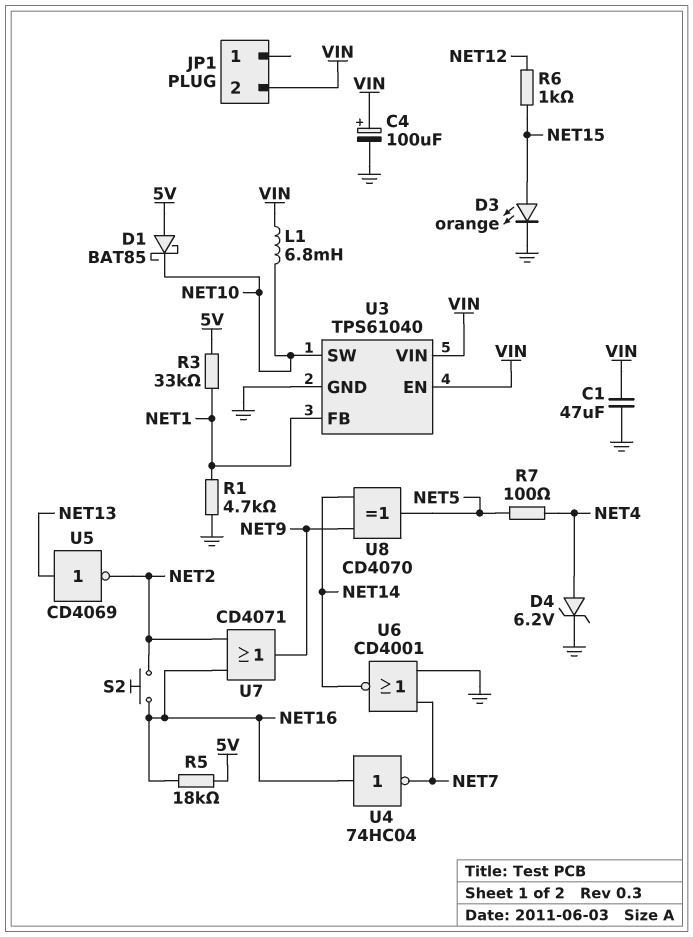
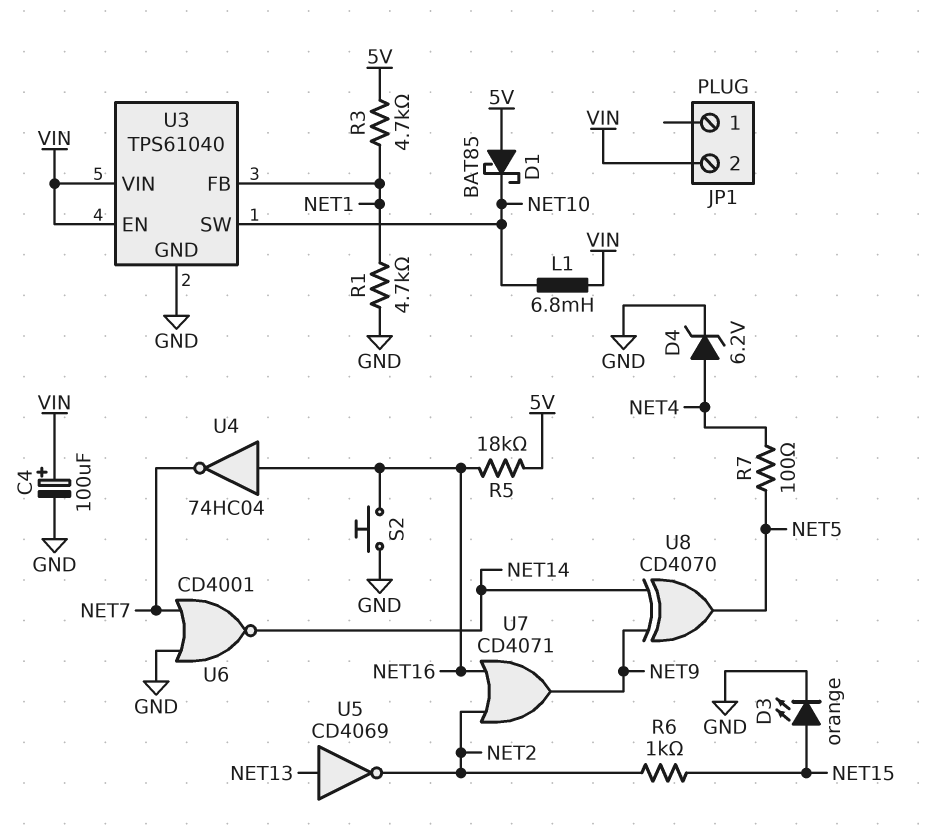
C1: 47uF (GND, VIN) -> none
R3: 33k (5V, NET1) -> 4.7k (5V, NET1)
R6: 1k (NET12, NET15) -> 1k (NET2, NET15)
S2: button (NET2, NET16) -> button (GND, NET16)

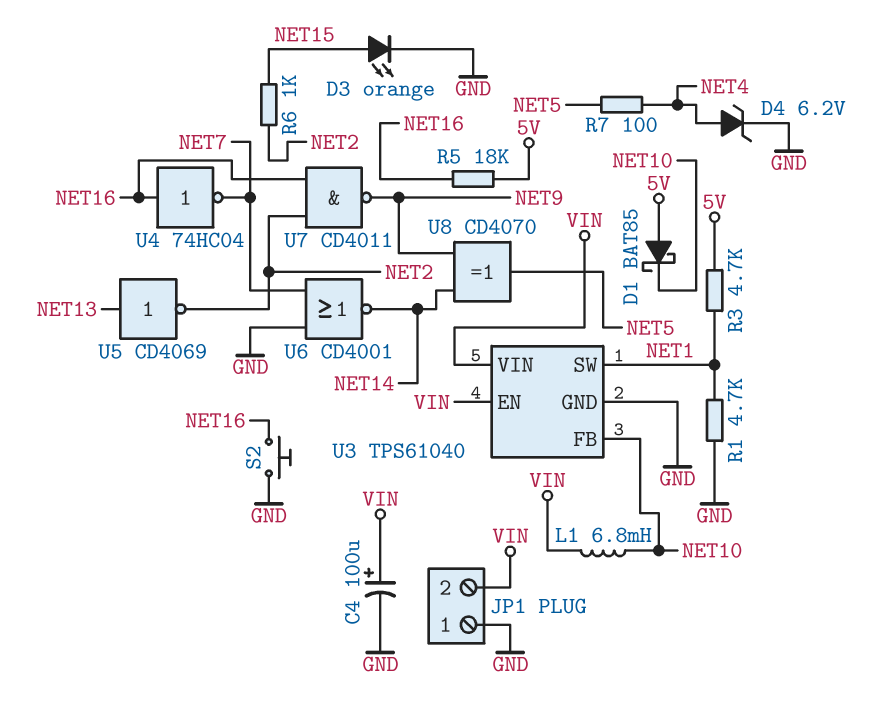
JP1 pin 1: none -> GND
U3 pin FB: NET1 -> NET10
U3 pin SW: NET10 -> NET1
U7: OR CD4071 (in NET2, in NET16, out NET9) -> NAND CD4011 (in NET2, in NET16, out NET9)

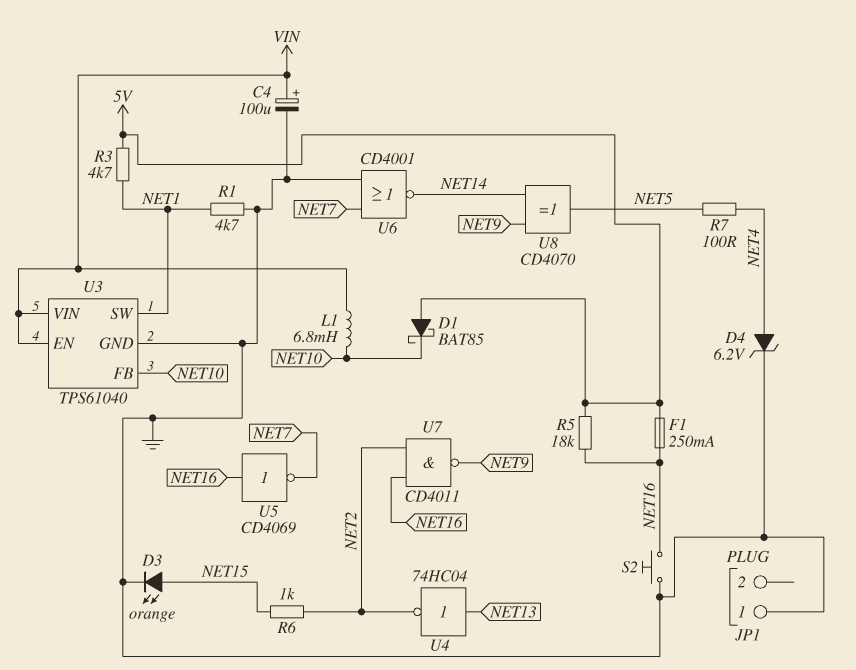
F1: none -> 250mA (5V, NET16)
JP1 pin 2: VIN -> none
U4: NOT 74HC04 (in NET16, out NET7) -> NOT 74HC04 (in NET13, out NET2)
U5: NOT CD4069 (in NET13, out NET2) -> NOT CD4069 (in NET16, out NET7)

